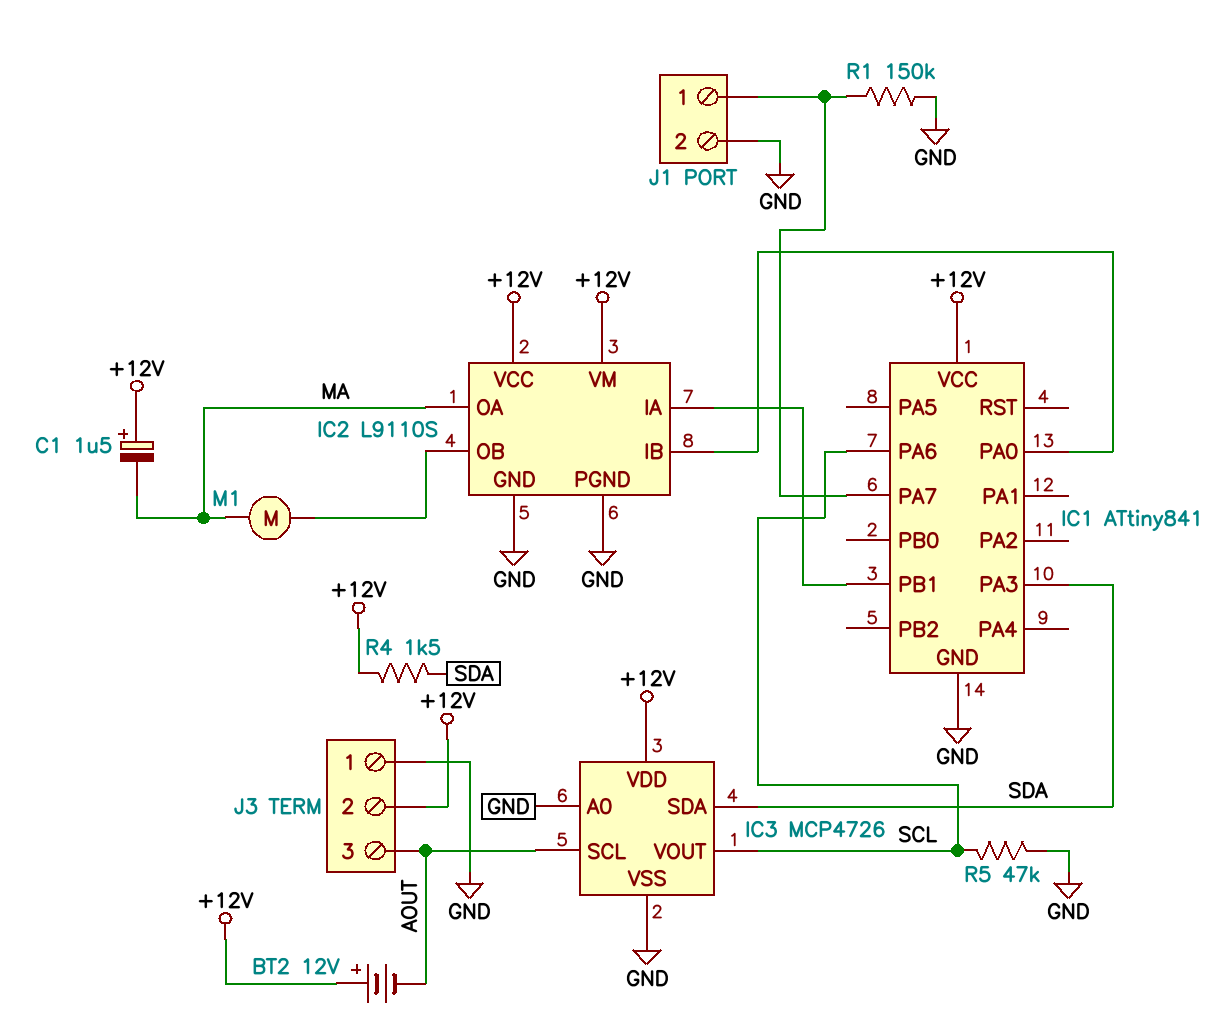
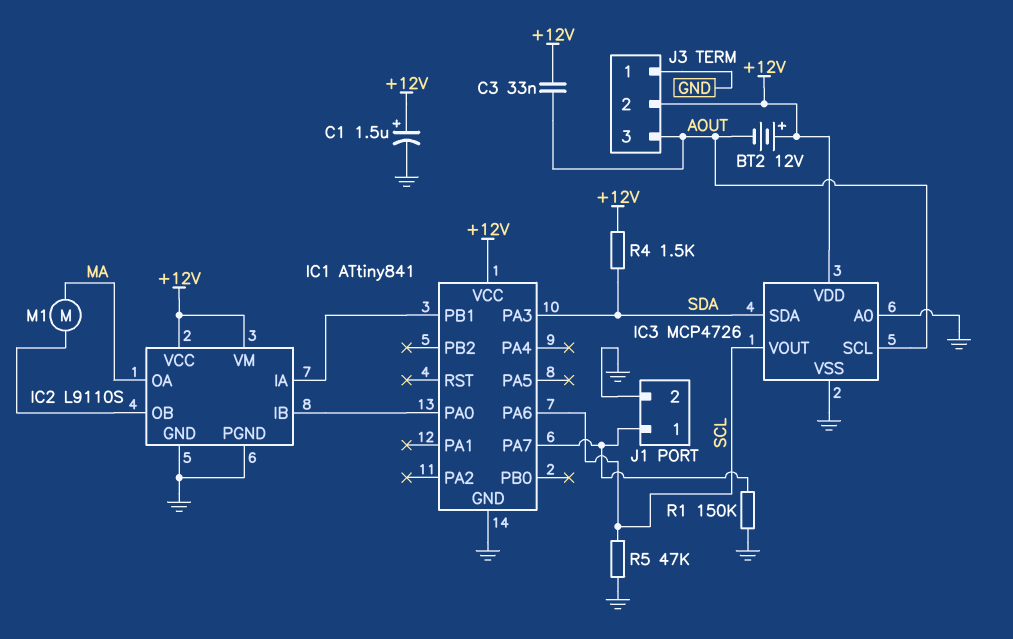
C1: 1.5uF (plus +12V, minus MA) -> 1.5uF (plus +12V, minus GND)
C3: none -> 33nF (+12V, AOUT)

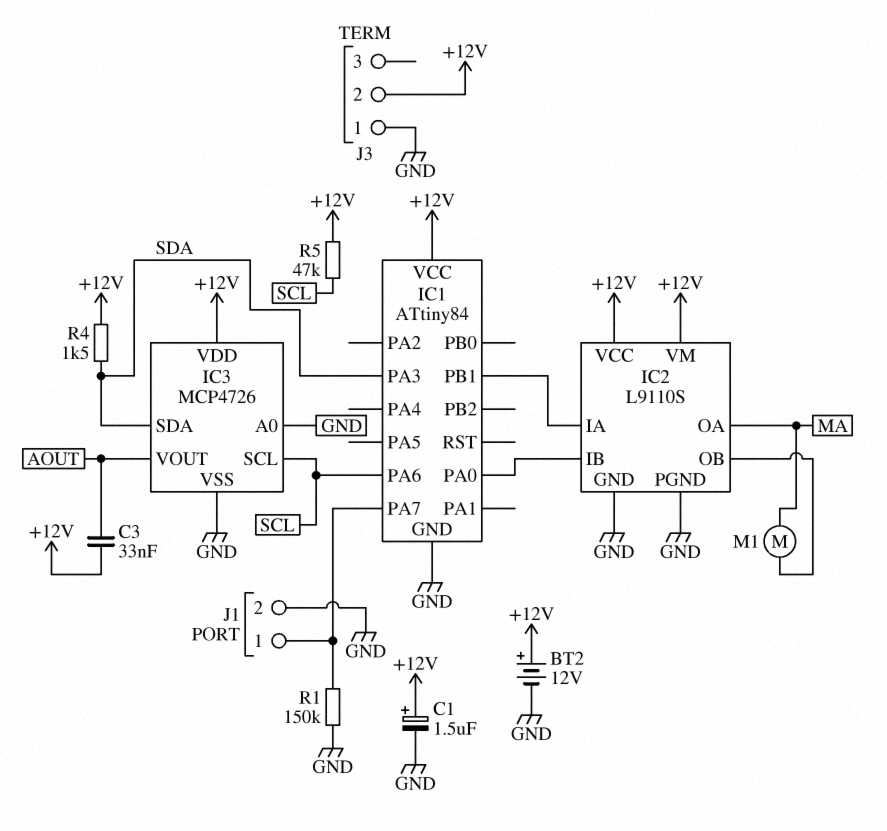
BT2: 12V (plus +12V, minus AOUT) -> 12V (plus +12V, minus GND)
IC1: ATtiny841 -> ATtiny84
IC3 pin SCL: AOUT -> SCL
IC3 pin VOUT: SCL -> AOUT
J3 pin 3: AOUT -> none
R5: 47k (GND, SCL) -> 47k (+12V, SCL)

